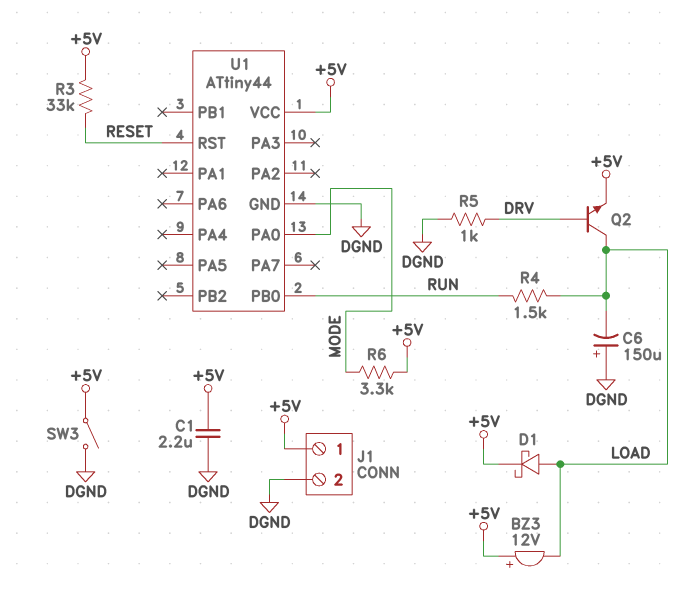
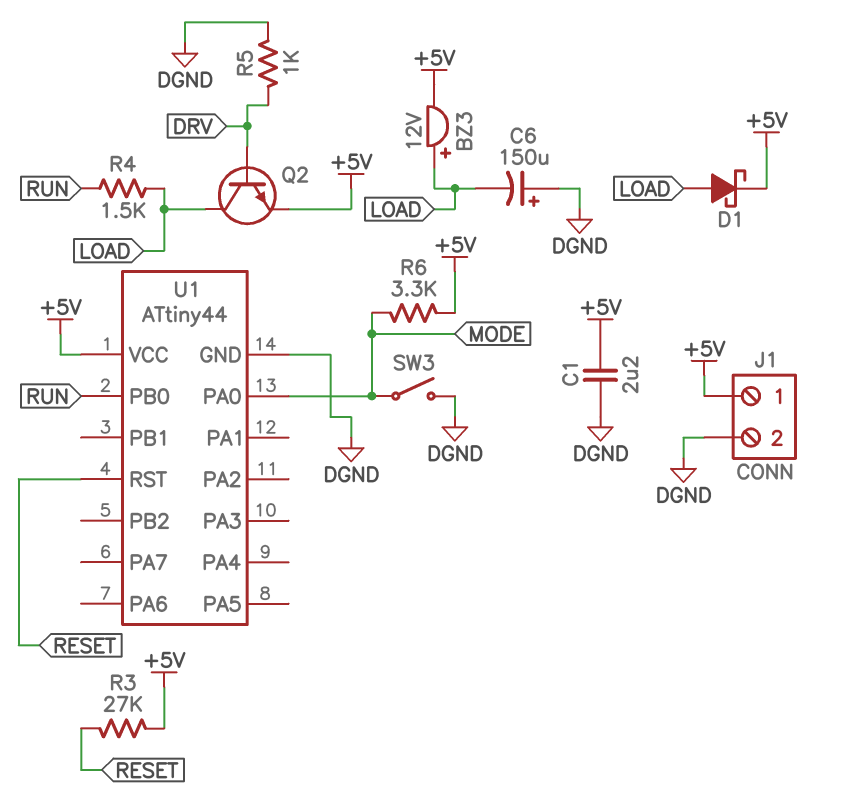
BZ3: buzzer 12V (plus +5V, minus LOAD) -> buzzer 12V (plus LOAD, minus +5V)
R3: 33k (+5V, RESET) -> 27k (+5V, RESET)
SW3: switch (+5V, DGND) -> switch (DGND, MODE)

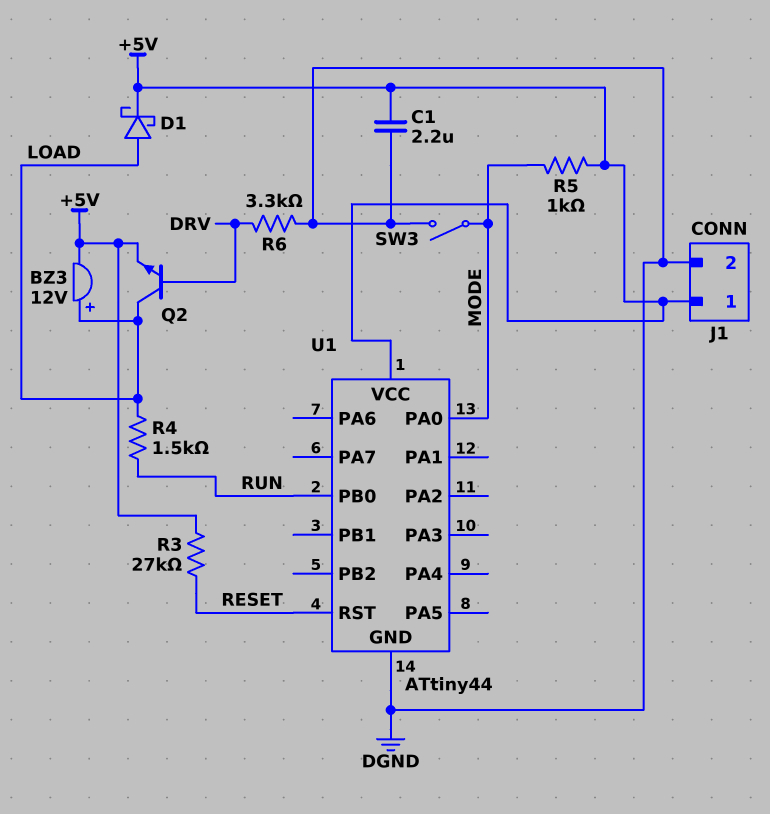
C6: 150uF (plus DGND, minus LOAD) -> none
R5: 1k (DGND, DRV) -> 1k (+5V, MODE)
R6: 3.3k (+5V, MODE) -> 3.3k (DGND, DRV)

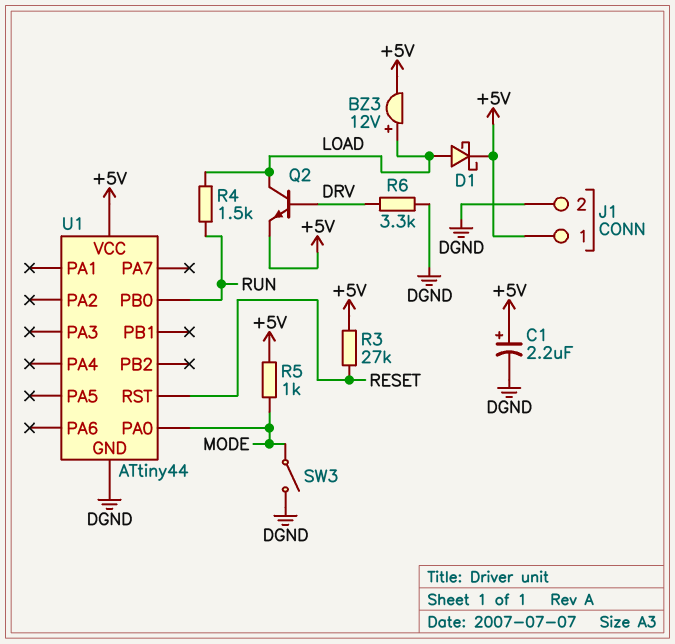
C1: 2.2uF (+5V, DGND) -> 2.2uF (plus +5V, minus DGND)

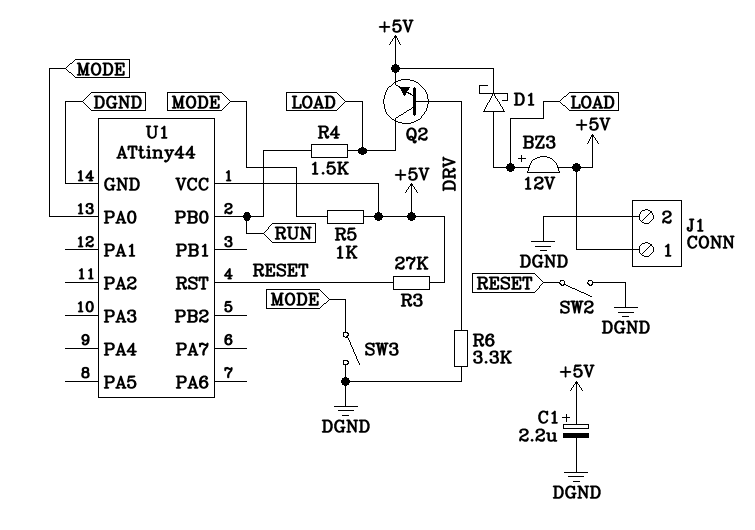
SW2: none -> switch (DGND, RESET)

